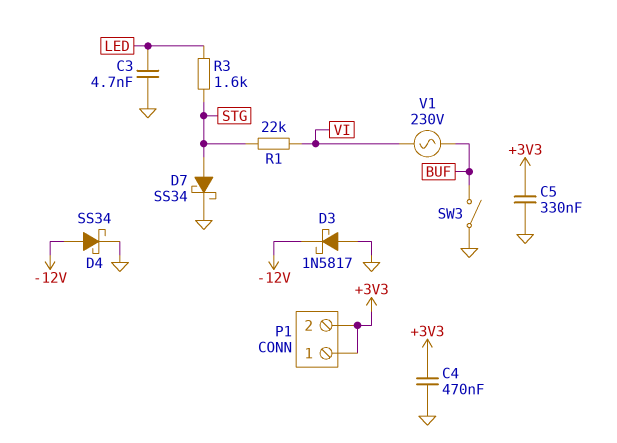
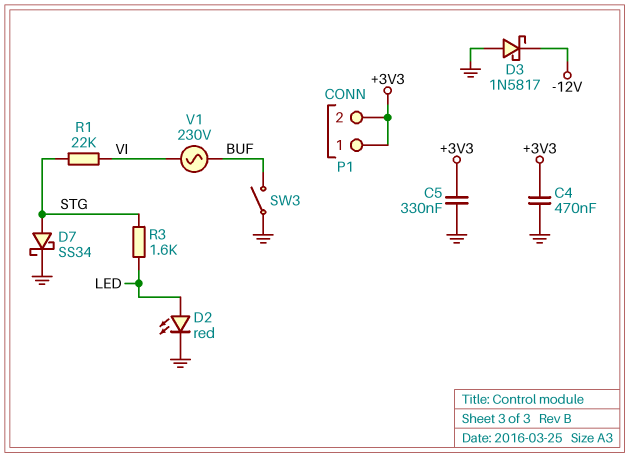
C3: 4.7nF (GND, LED) -> none
D2: none -> LED red (A LED, K GND)
D4: schottky SS34 (A -12V, K GND) -> none

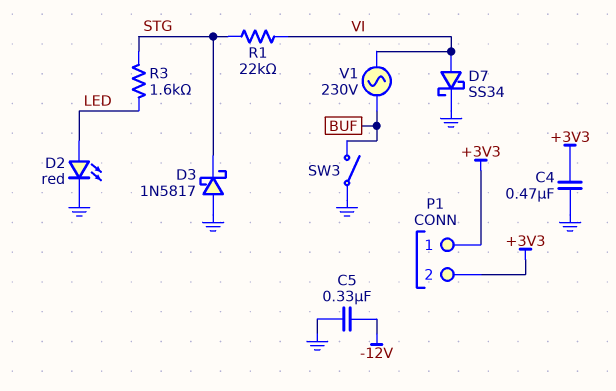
C5: 330nF (+3V3, GND) -> 330nF (-12V, GND)
D3: schottky 1N5817 (A GND, K -12V) -> schottky 1N5817 (A GND, K STG)
D7: schottky SS34 (A STG, K GND) -> schottky SS34 (A VI, K GND)

